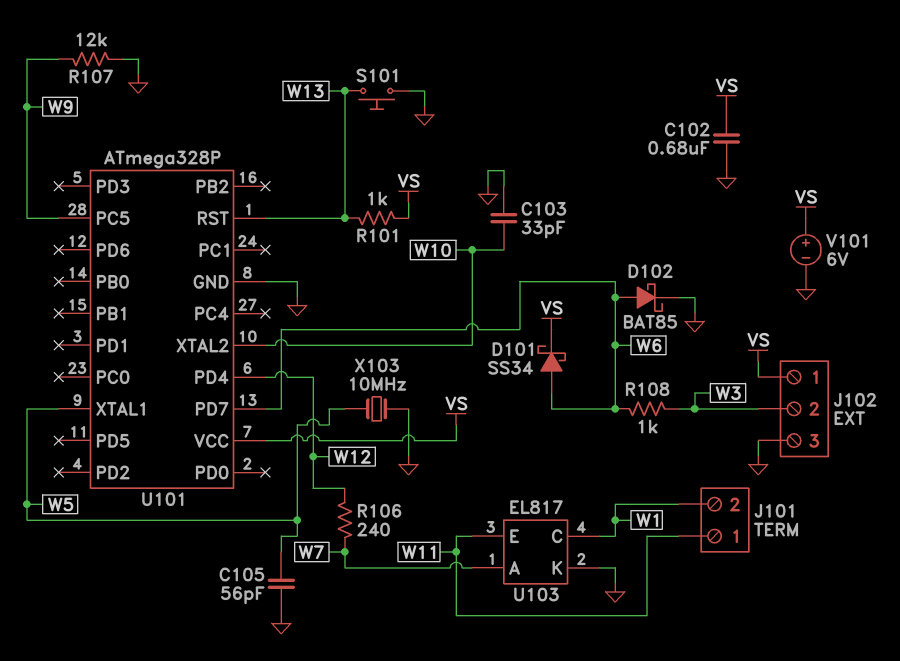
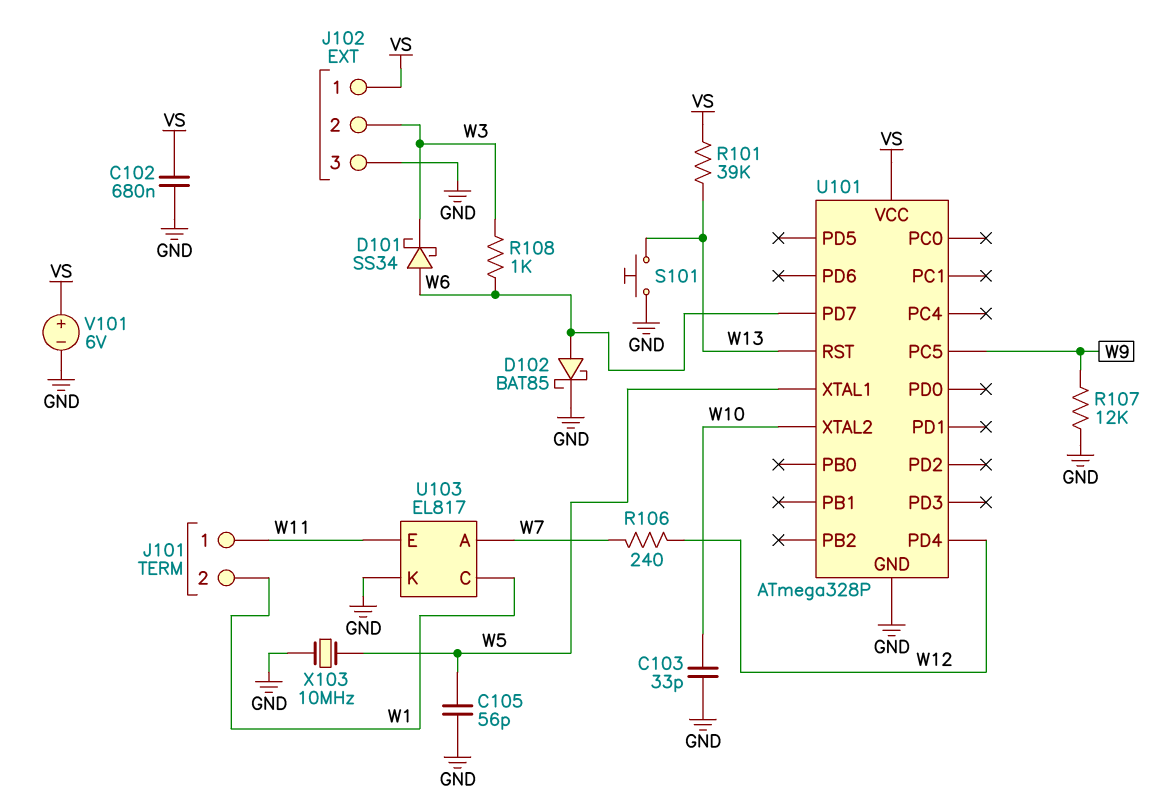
D101: schottky SS34 (A W6, K VS) -> schottky SS34 (A W6, K W3)
R101: 1k (VS, W13) -> 39k (VS, W13)

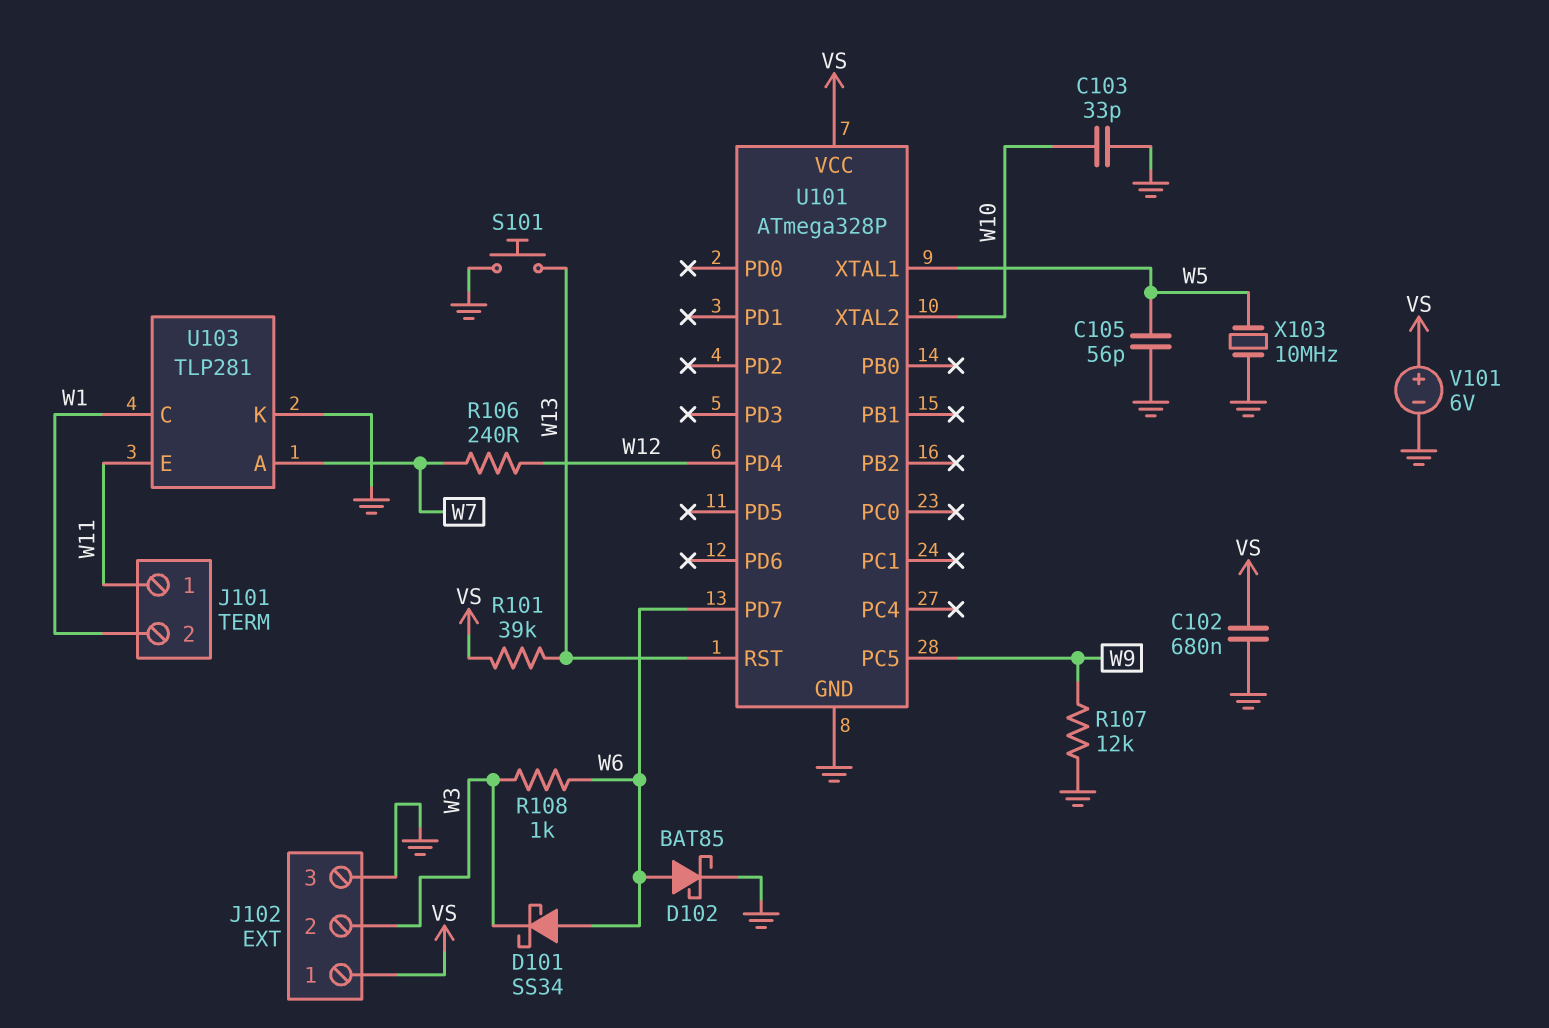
U103: EL817 -> TLP281

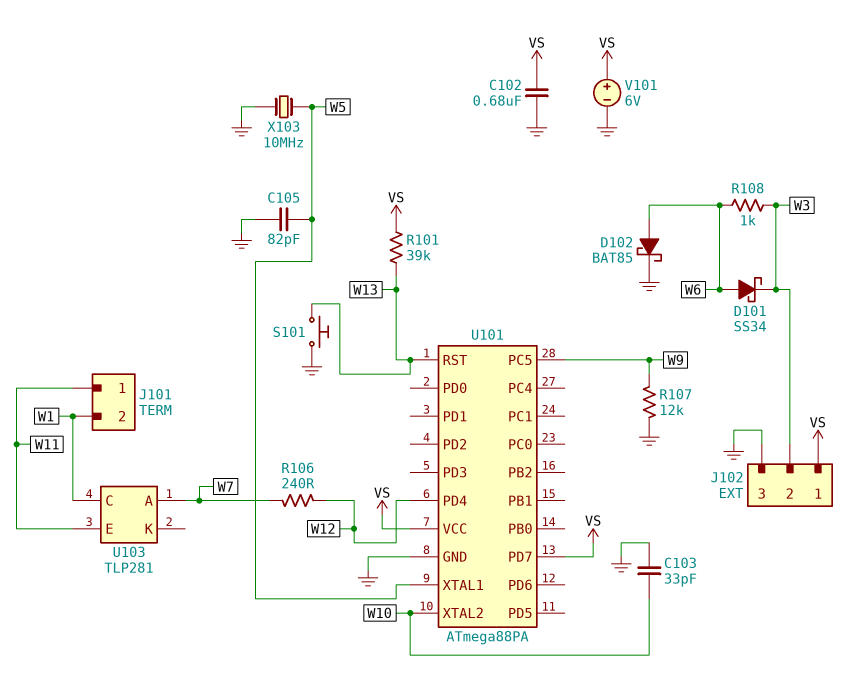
C105: 56pF (GND, W5) -> 82pF (GND, W5)
U101: ATmega328P -> ATmega88PA
U101 pin PD7: W6 -> VS
U103 pin K: GND -> none

